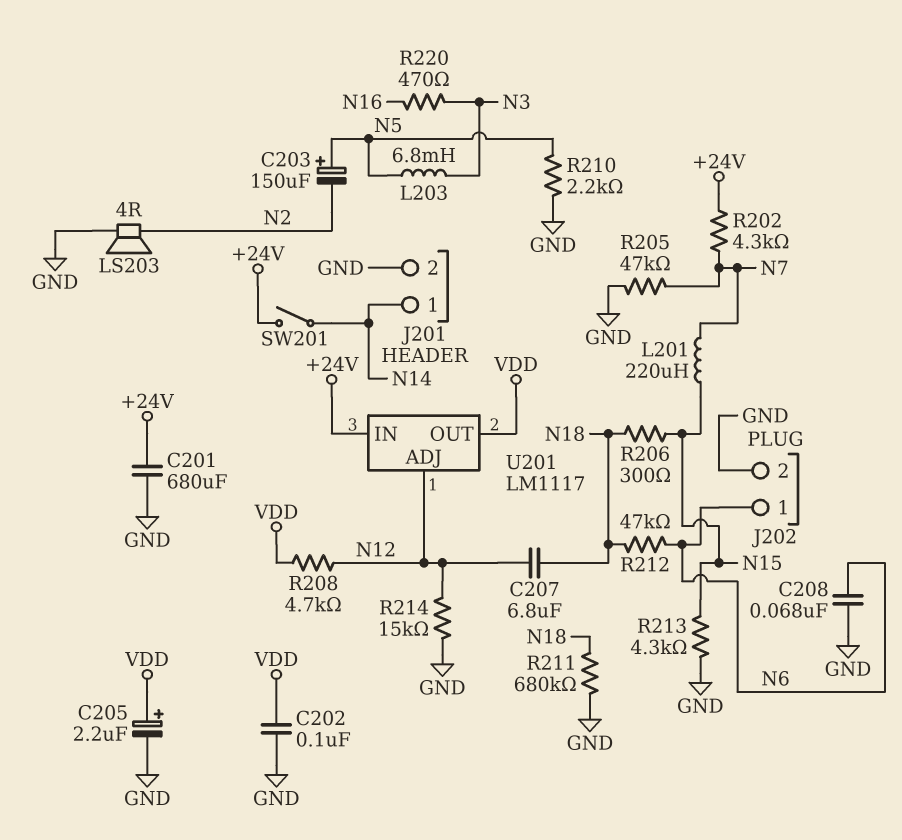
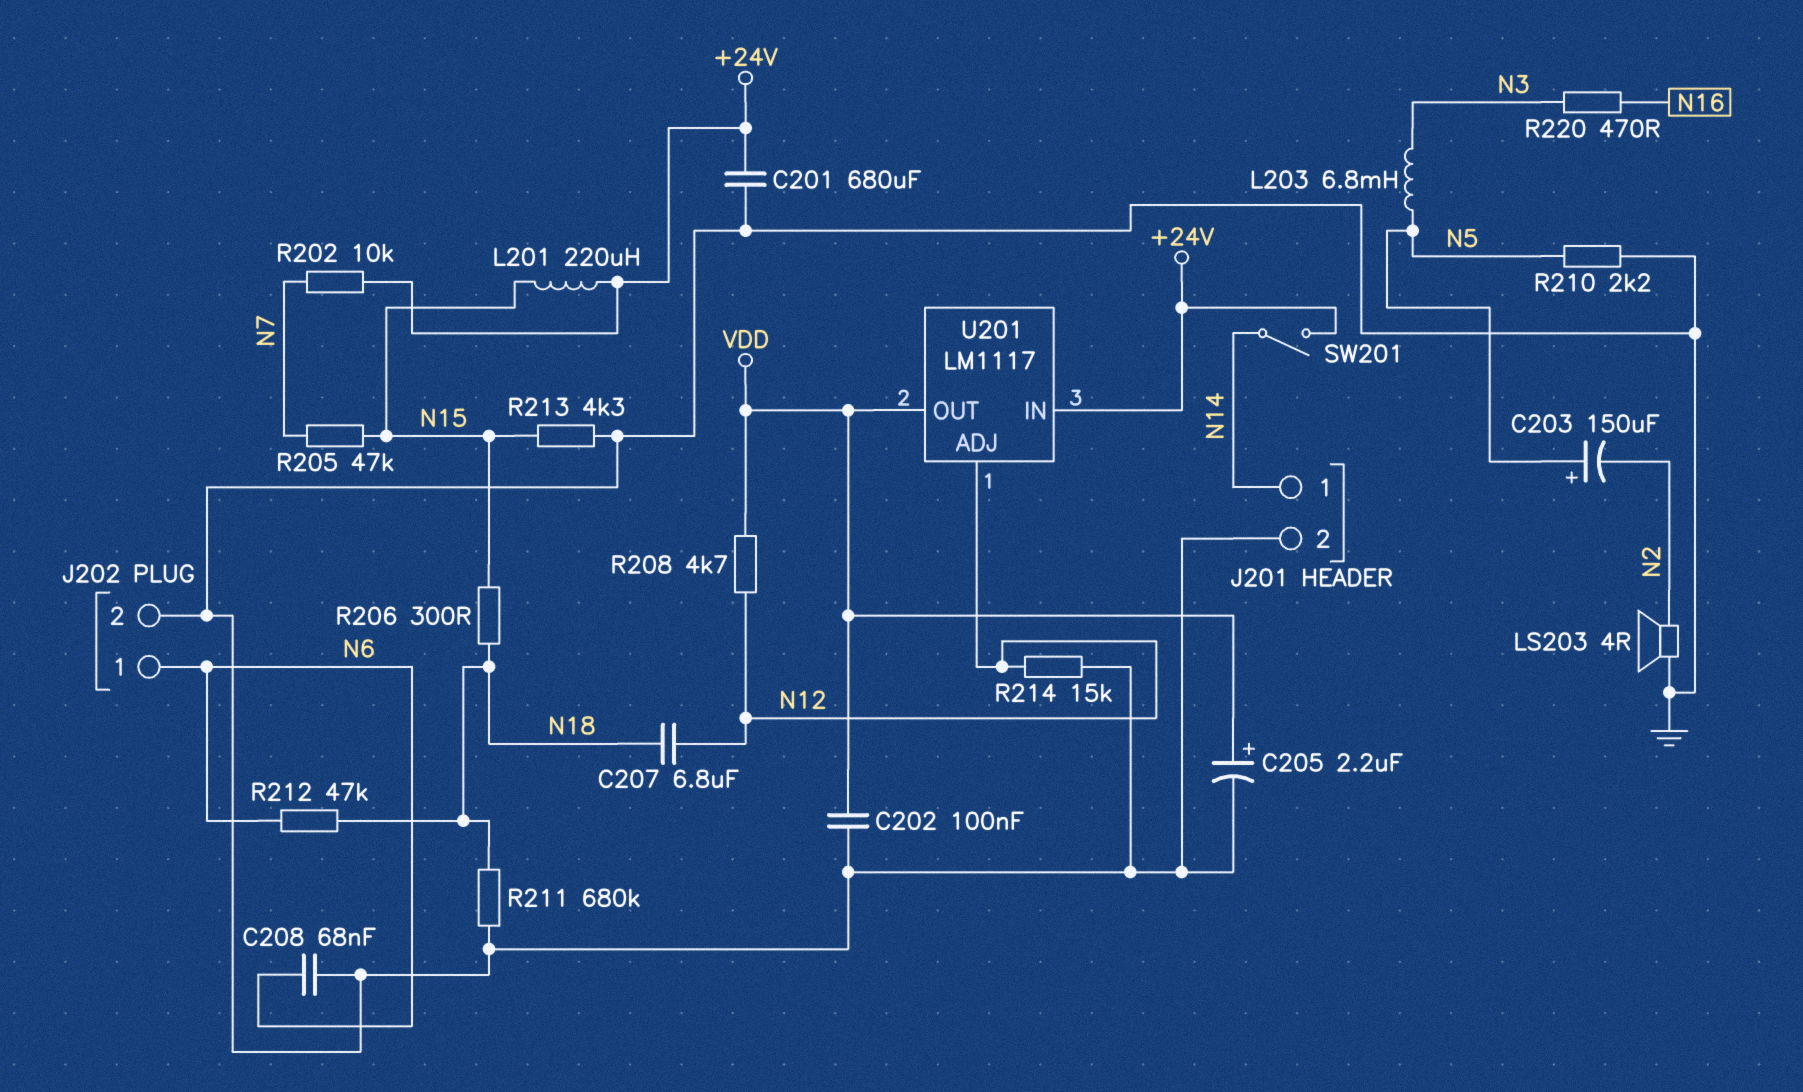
L201: 220uH (N7, N15) -> 220uH (+24V, N15)
R202: 4.3k (+24V, N7) -> 10k (+24V, N7)
R205: 47k (GND, N7) -> 47k (N7, N15)

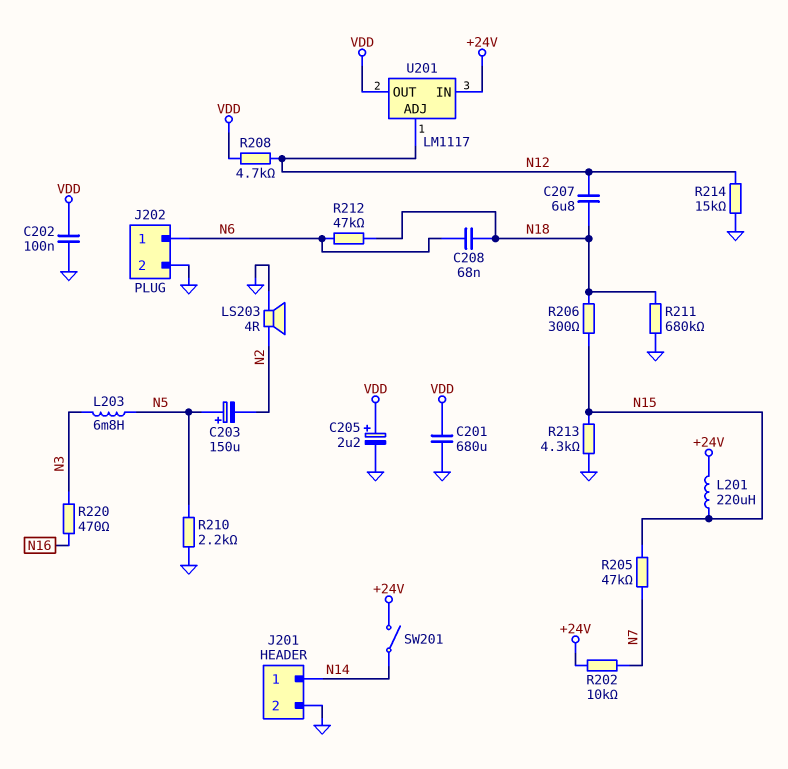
C201: 680uF (+24V, GND) -> 680uF (GND, VDD)
C208: 68nF (GND, N6) -> 68nF (N6, N18)

